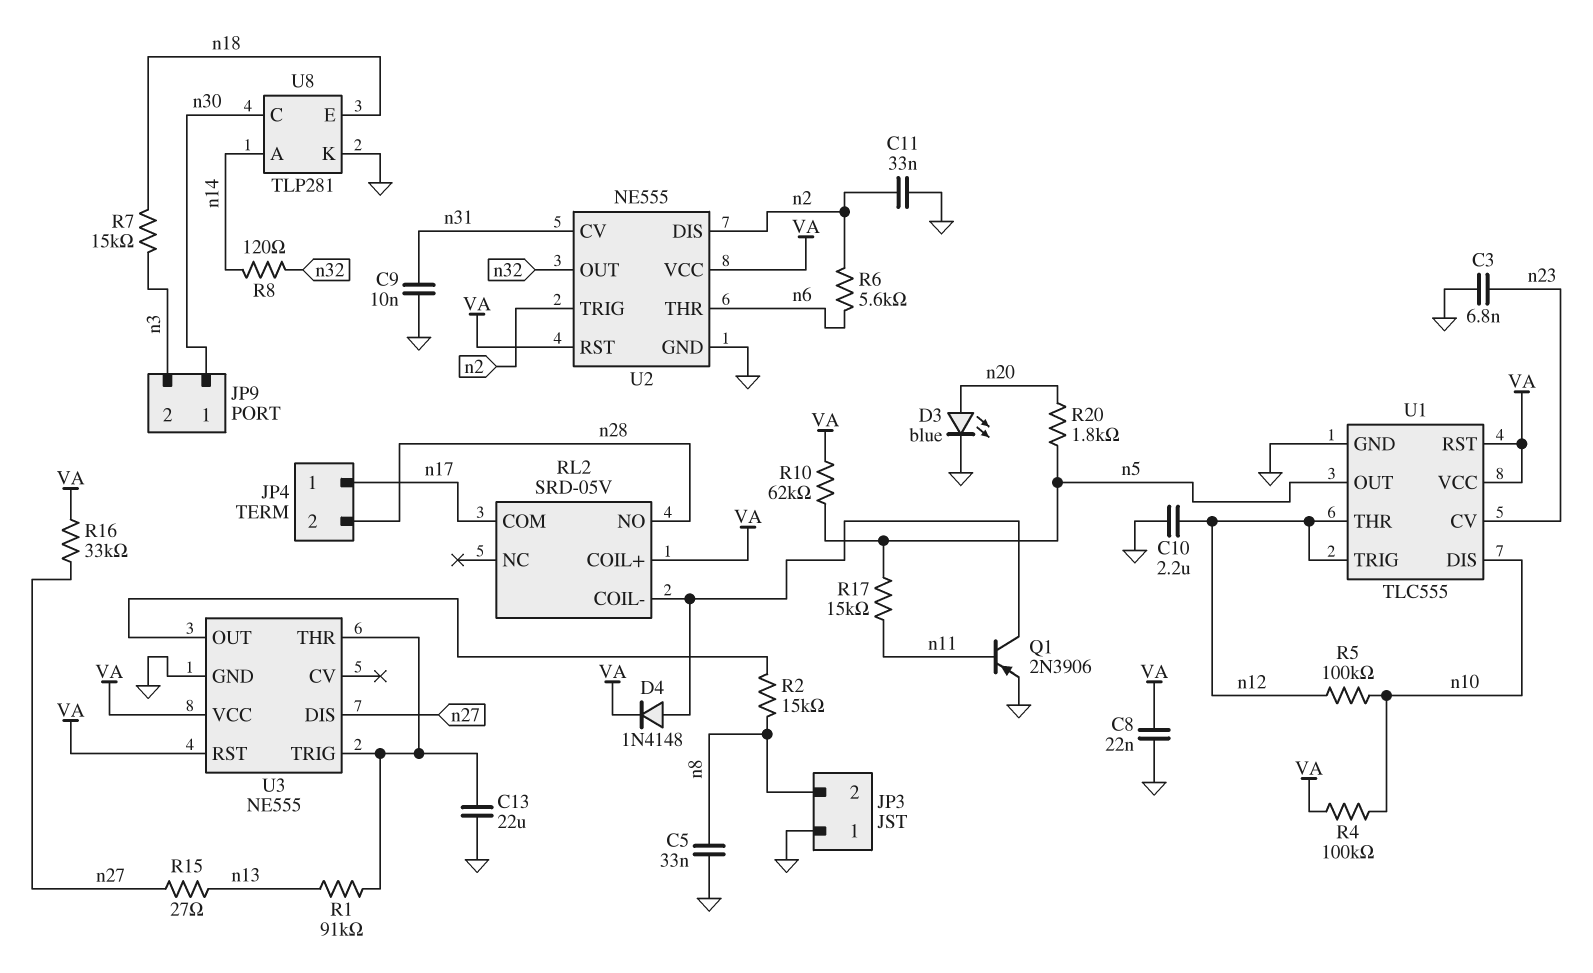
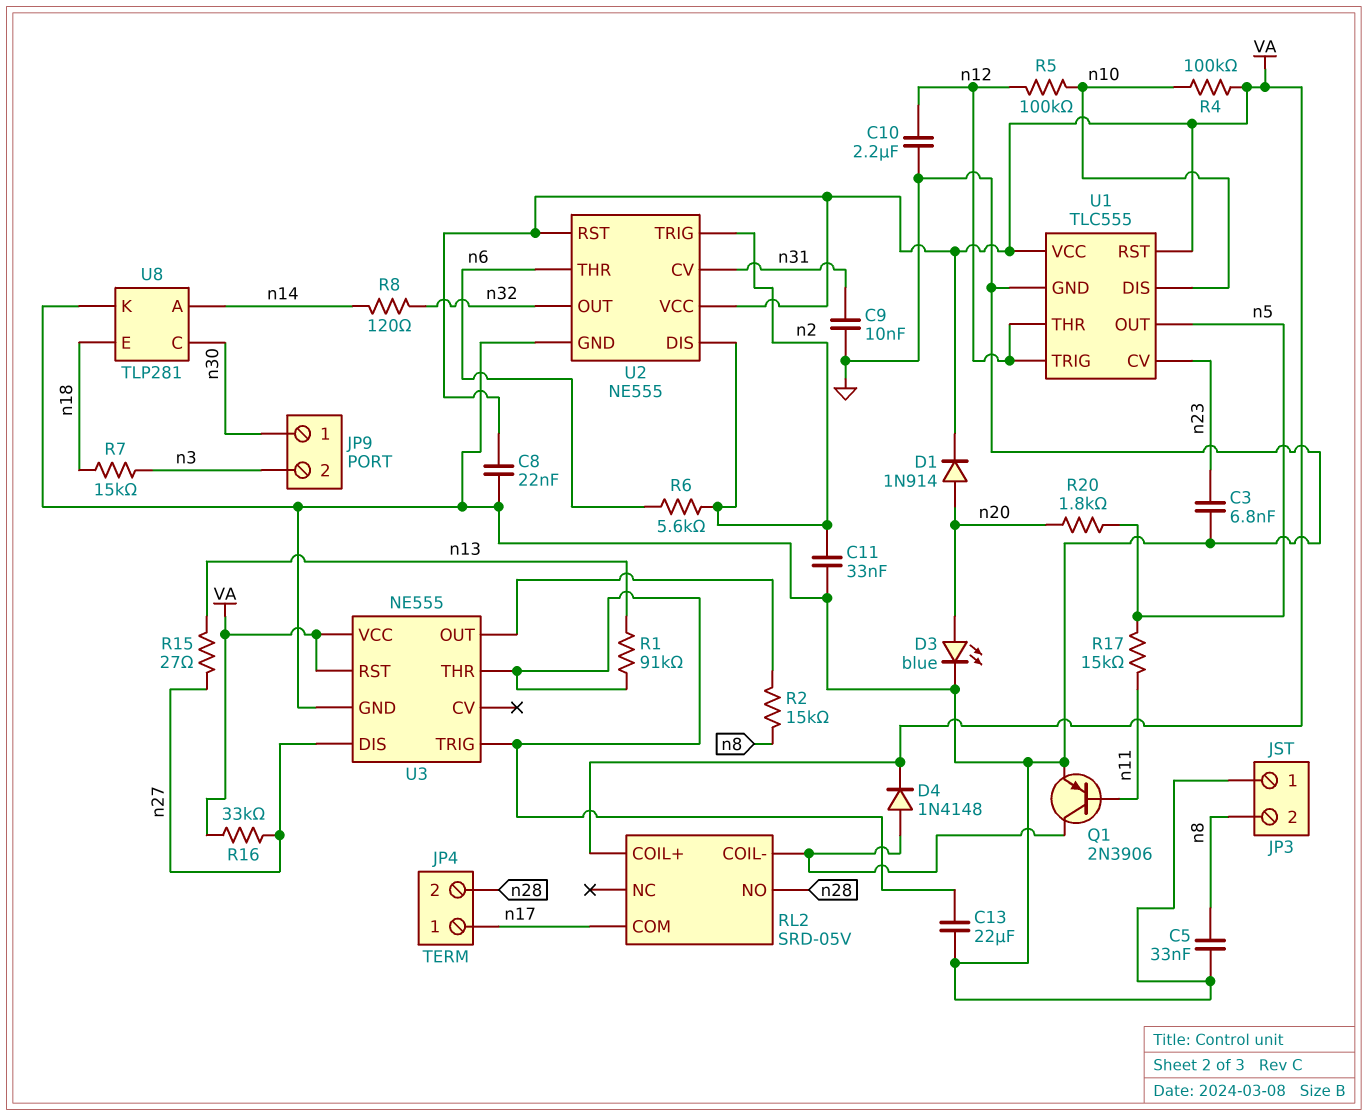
D1: none -> diode 1N914 (A n20, K VA)
R10: 62k (VA, n5) -> none

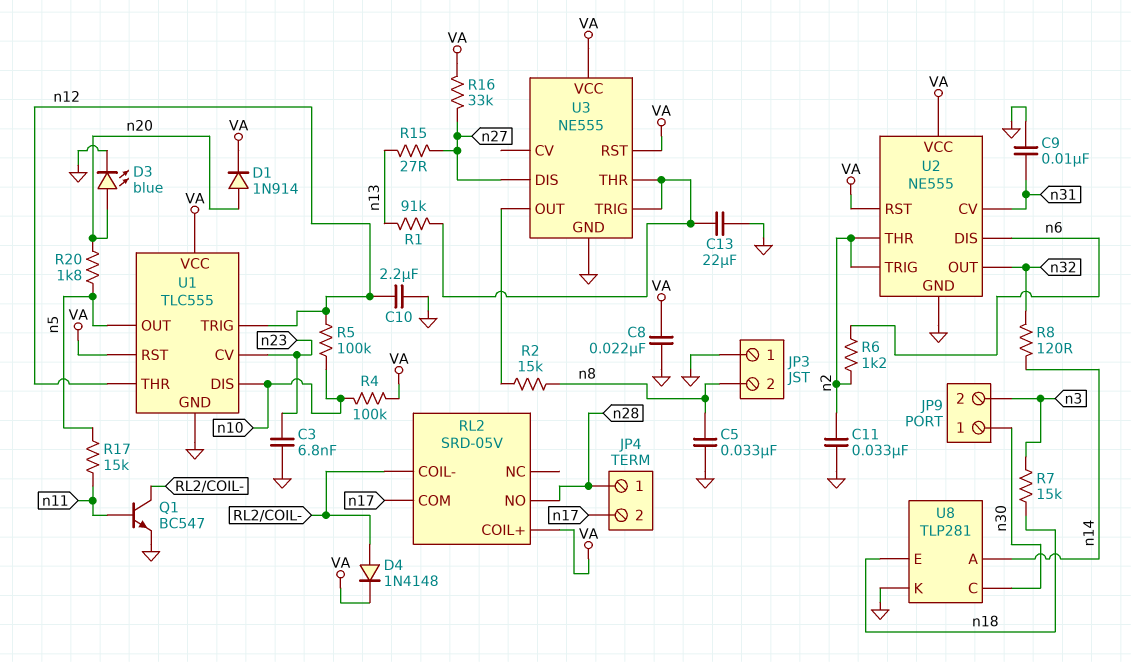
JP4 pin 1: n17 -> n28
JP4 pin 2: n28 -> n17
Q1: PNP 2N3906 (B n11, C RL2/COIL-, E GND) -> NPN BC547 (B n11, C RL2/COIL-, E GND)
R6: 5.6k (n2, n6) -> 1.2k (n2, n6)
U2 pin DIS: n2 -> n6
U2 pin THR: n6 -> n2

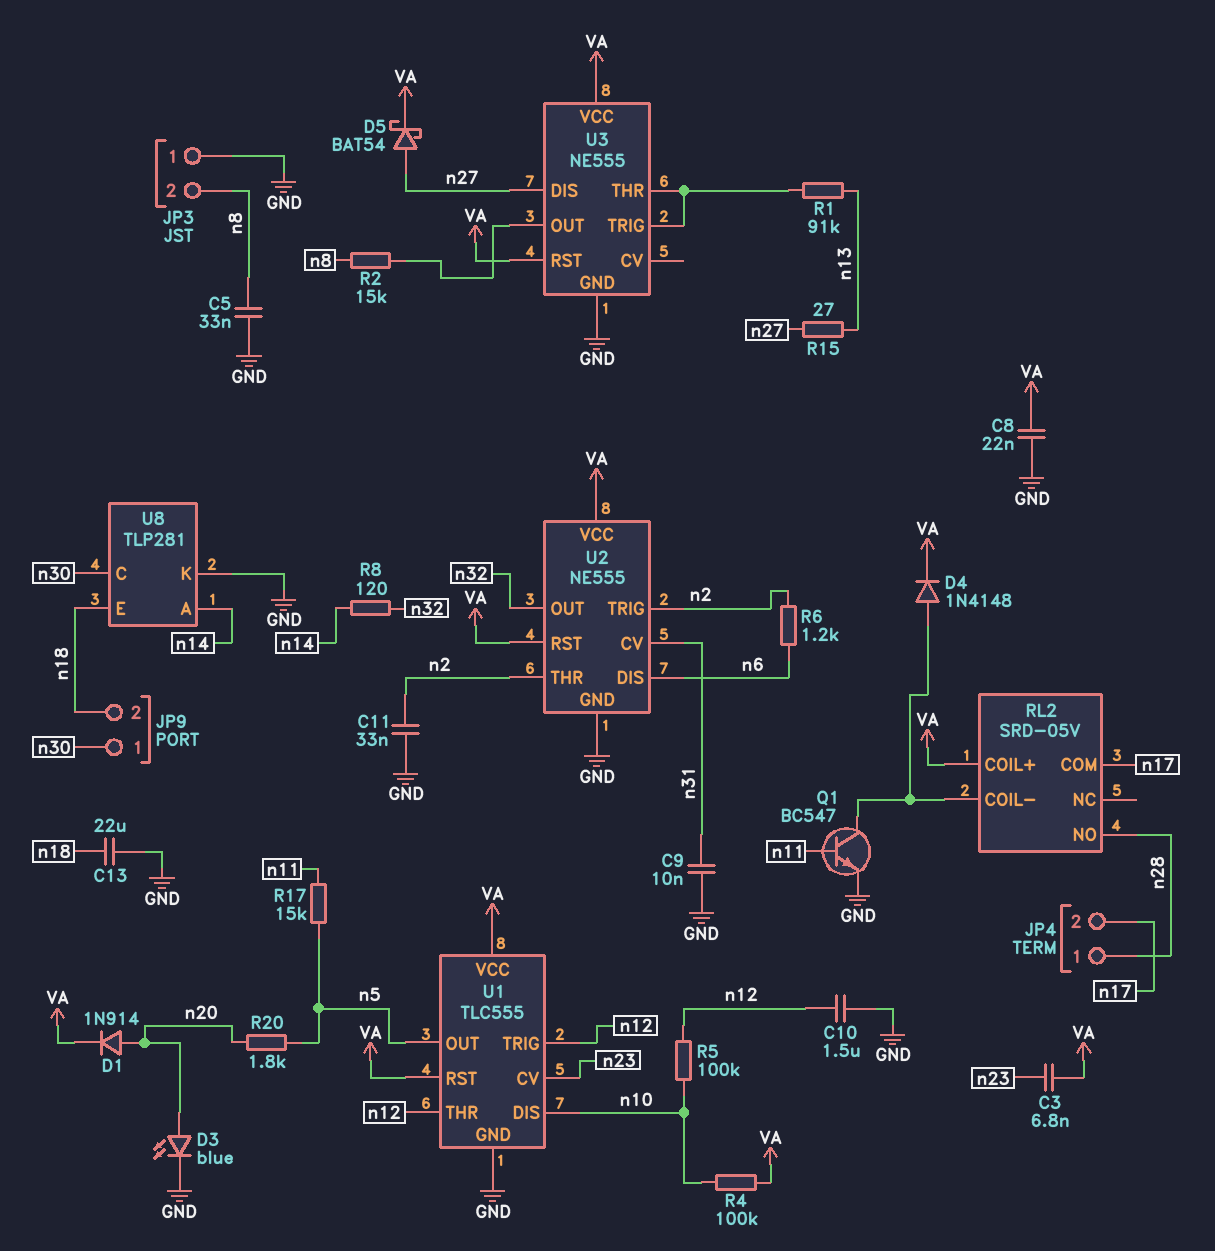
C3: 6.8nF (GND, n23) -> 6.8nF (VA, n23)
C10: 2.2uF (GND, n12) -> 1.5uF (GND, n12)
C13: 22uF (GND, U3/THR) -> 22uF (GND, n18)
D5: none -> schottky BAT54 (A n27, K VA)
JP9 pin 2: n3 -> n18
R7: 15k (n3, n18) -> none
R16: 33k (VA, n27) -> none

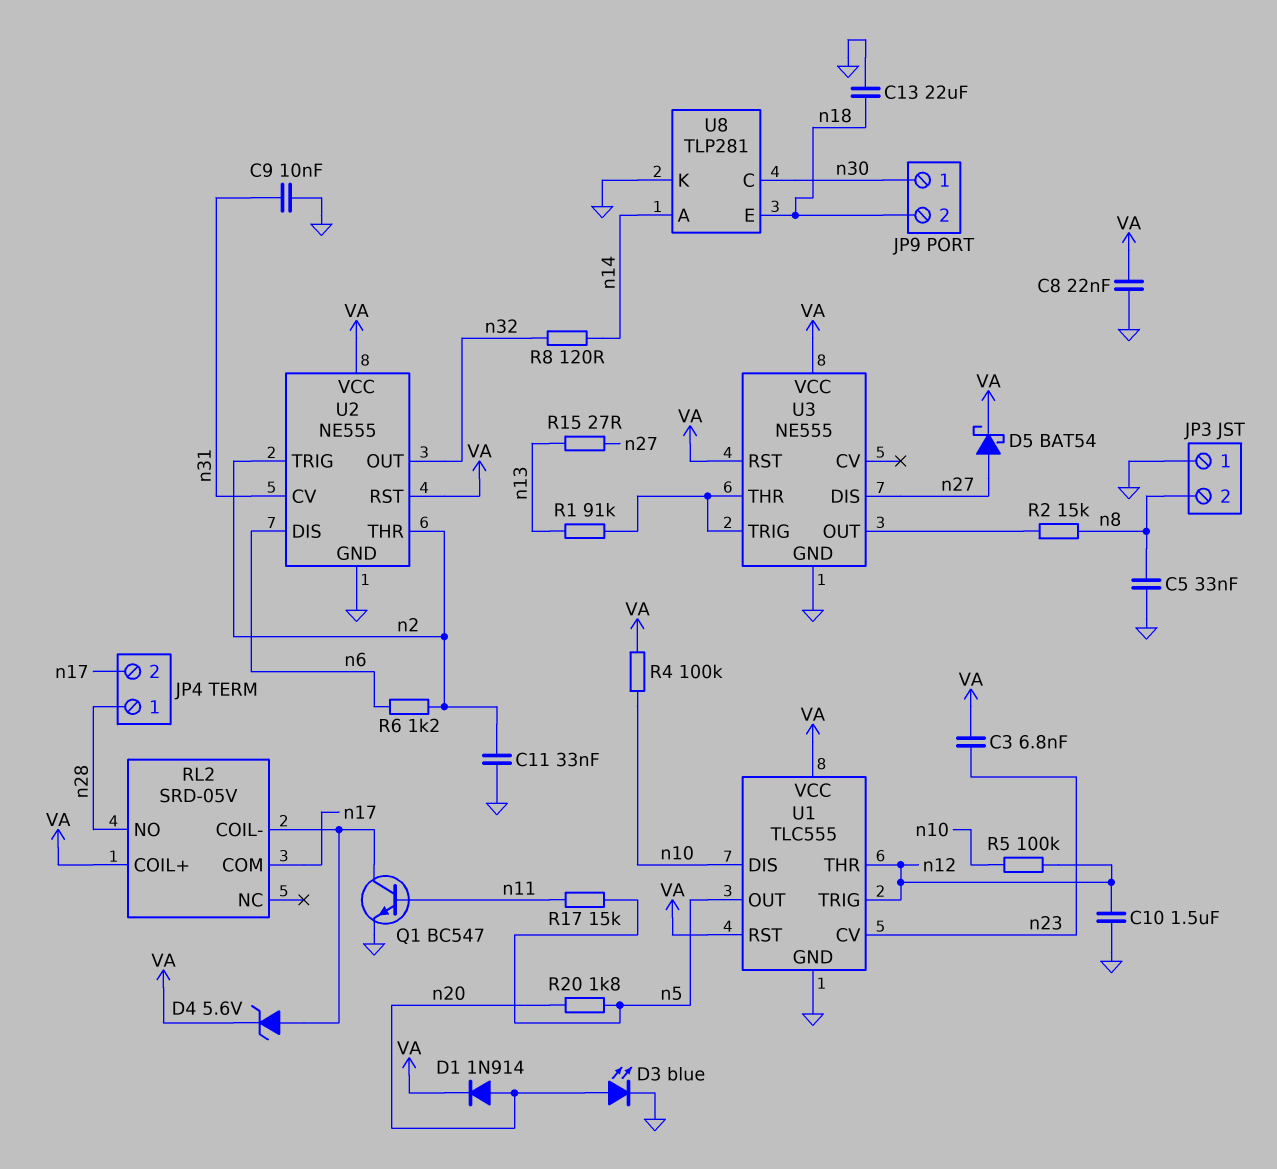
D4: diode 1N4148 (A RL2/COIL-, K VA) -> zener 5.6V (A RL2/COIL-, K VA)

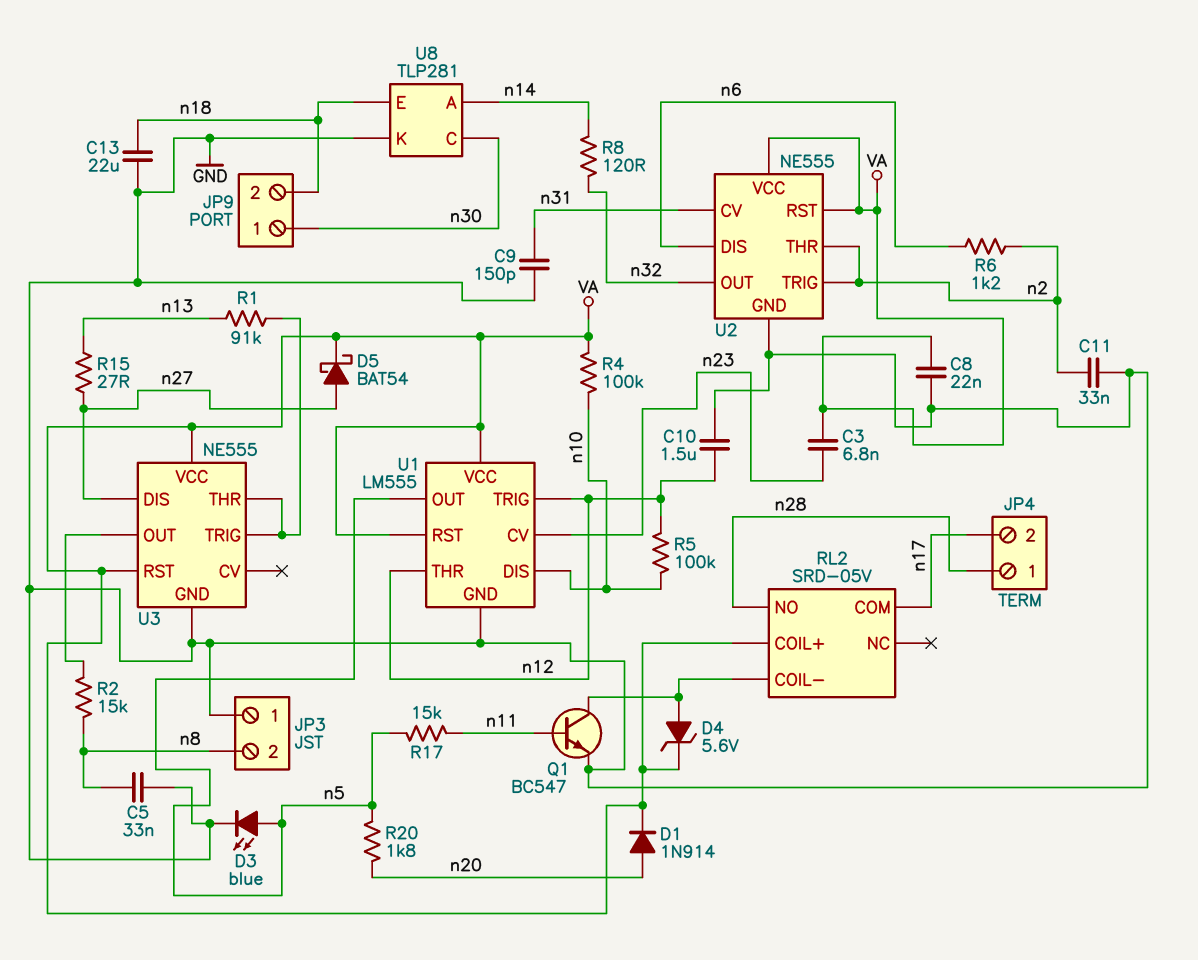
C9: 10nF (GND, n31) -> 150pF (GND, n31)
D3: LED blue (A n20, K GND) -> LED blue (A n5, K GND)
U1: TLC555 -> LM555

